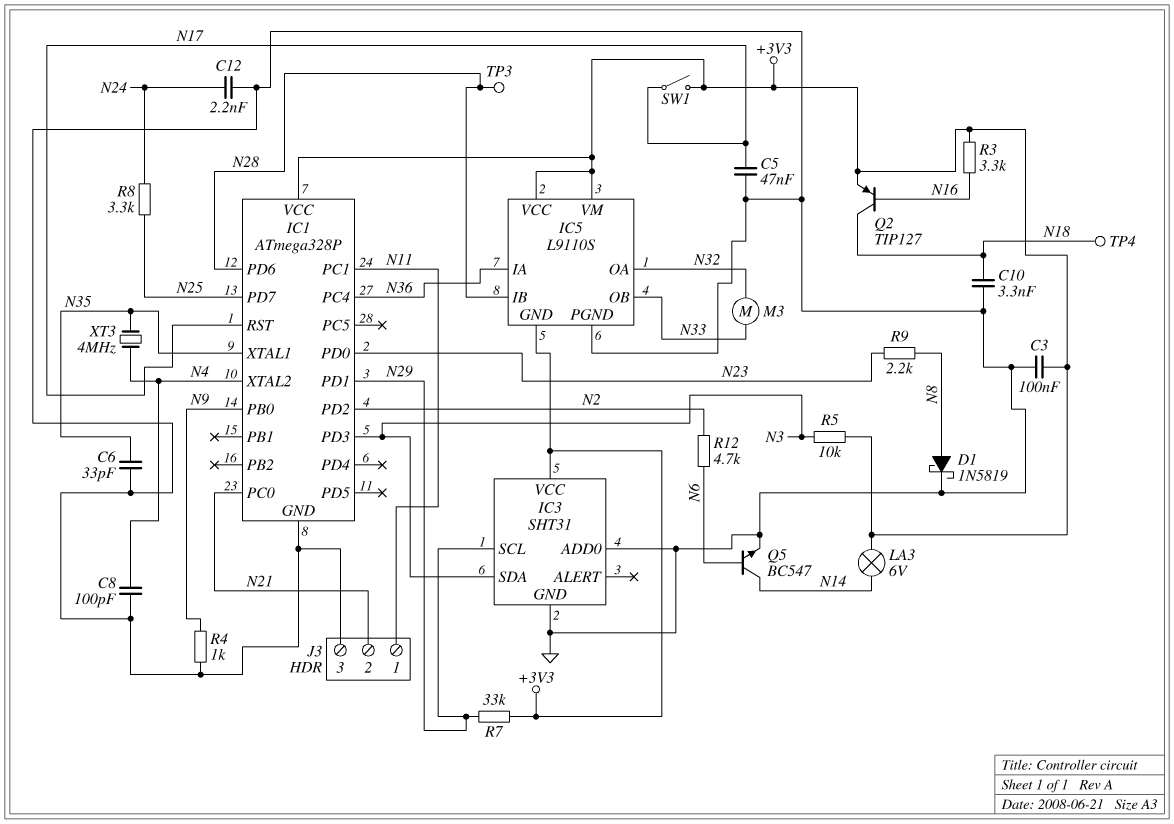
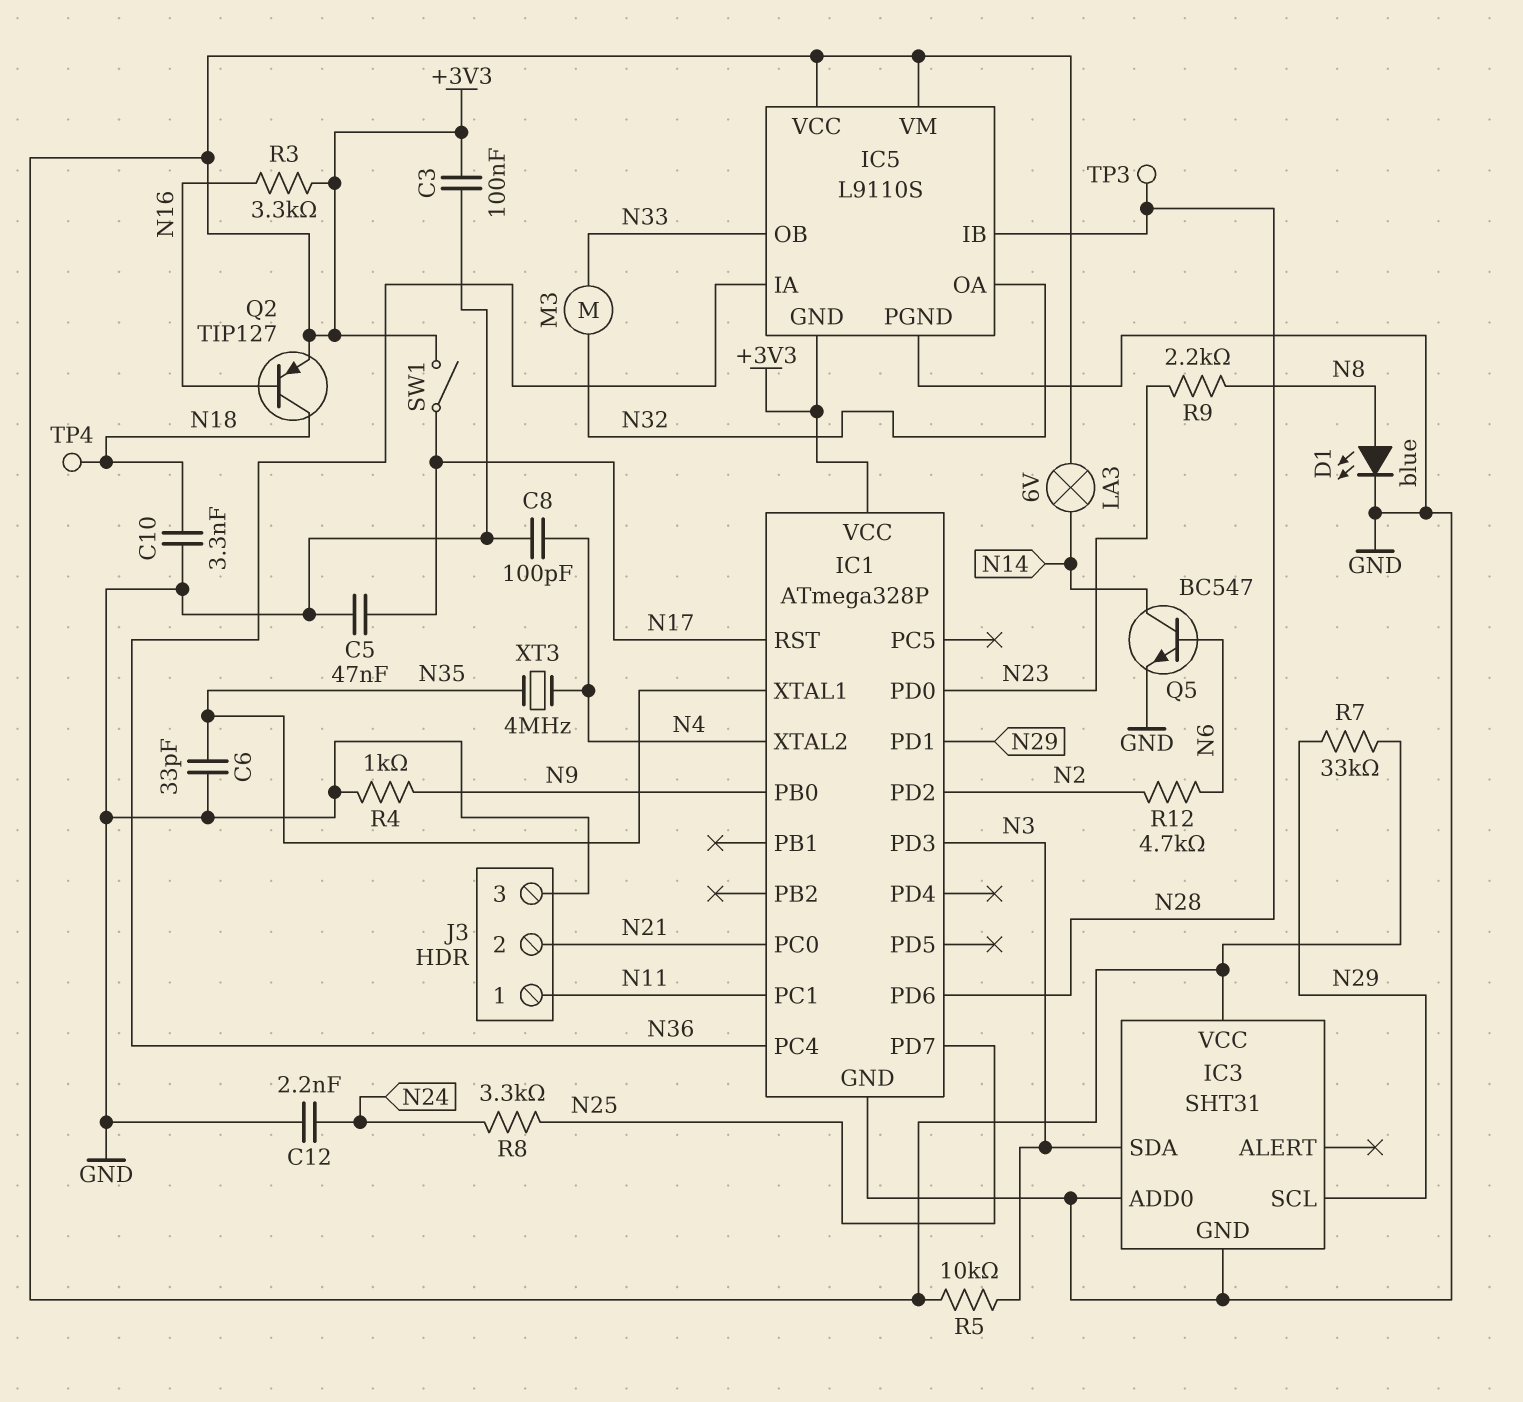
D1: schottky 1N5819 (A N8, K GND) -> LED blue (A N8, K GND)

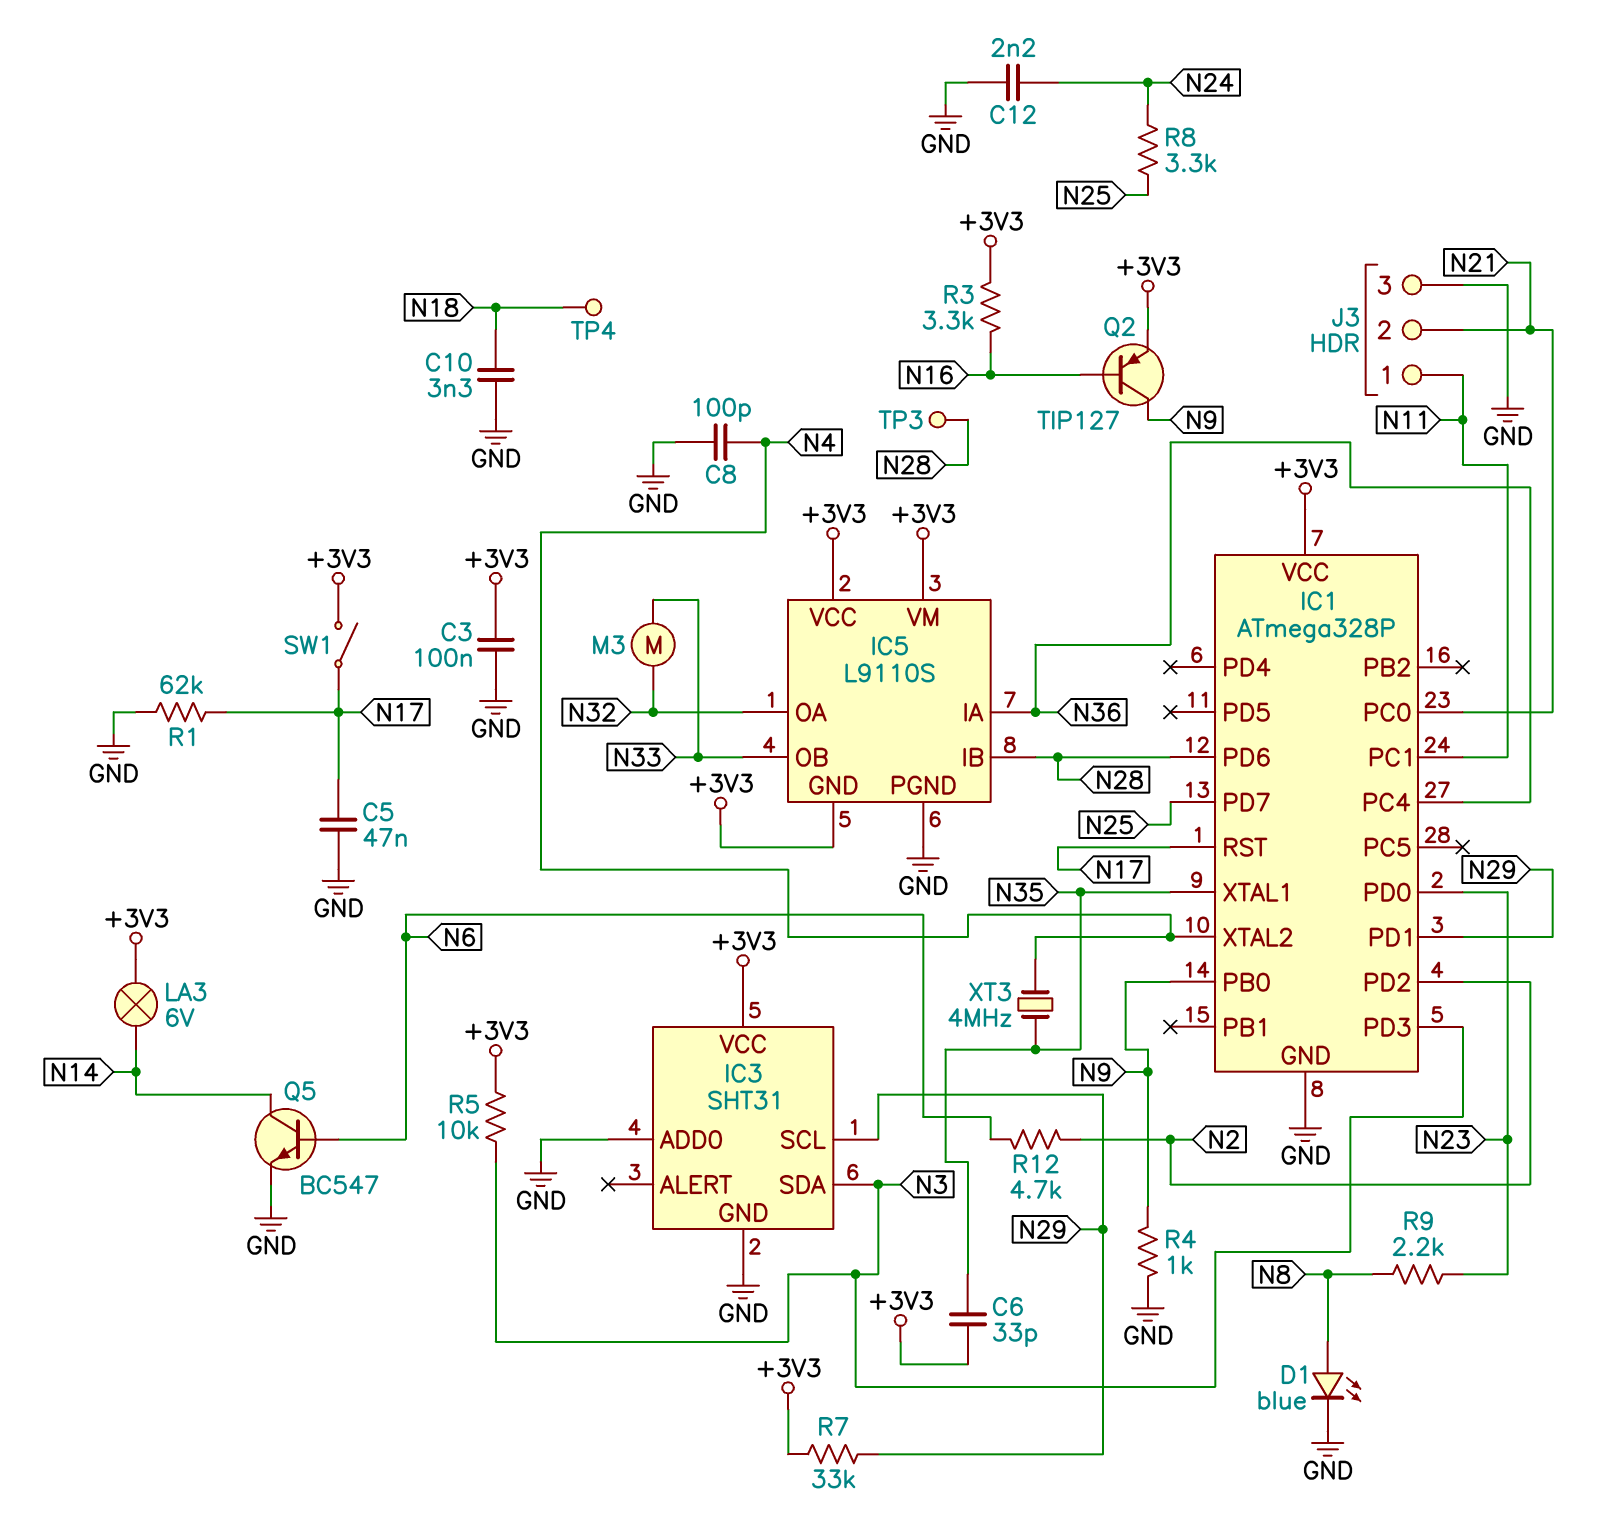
C6: 33pF (GND, N35) -> 33pF (+3V3, N35)
Q2: PNP TIP127 (B N16, C N18, E +3V3) -> PNP TIP127 (B N16, C N9, E +3V3)
R1: none -> 62k (GND, N17)

